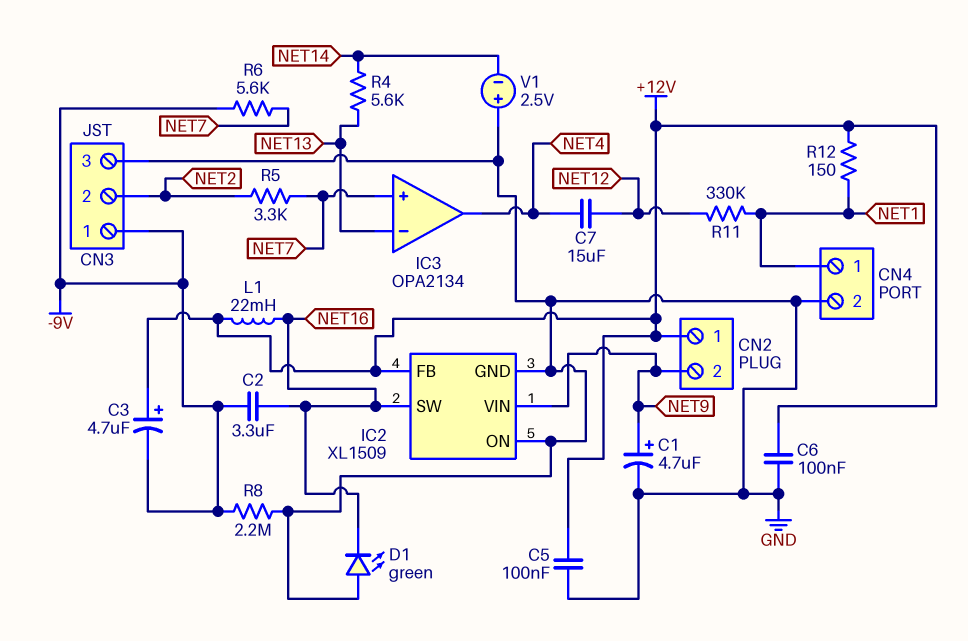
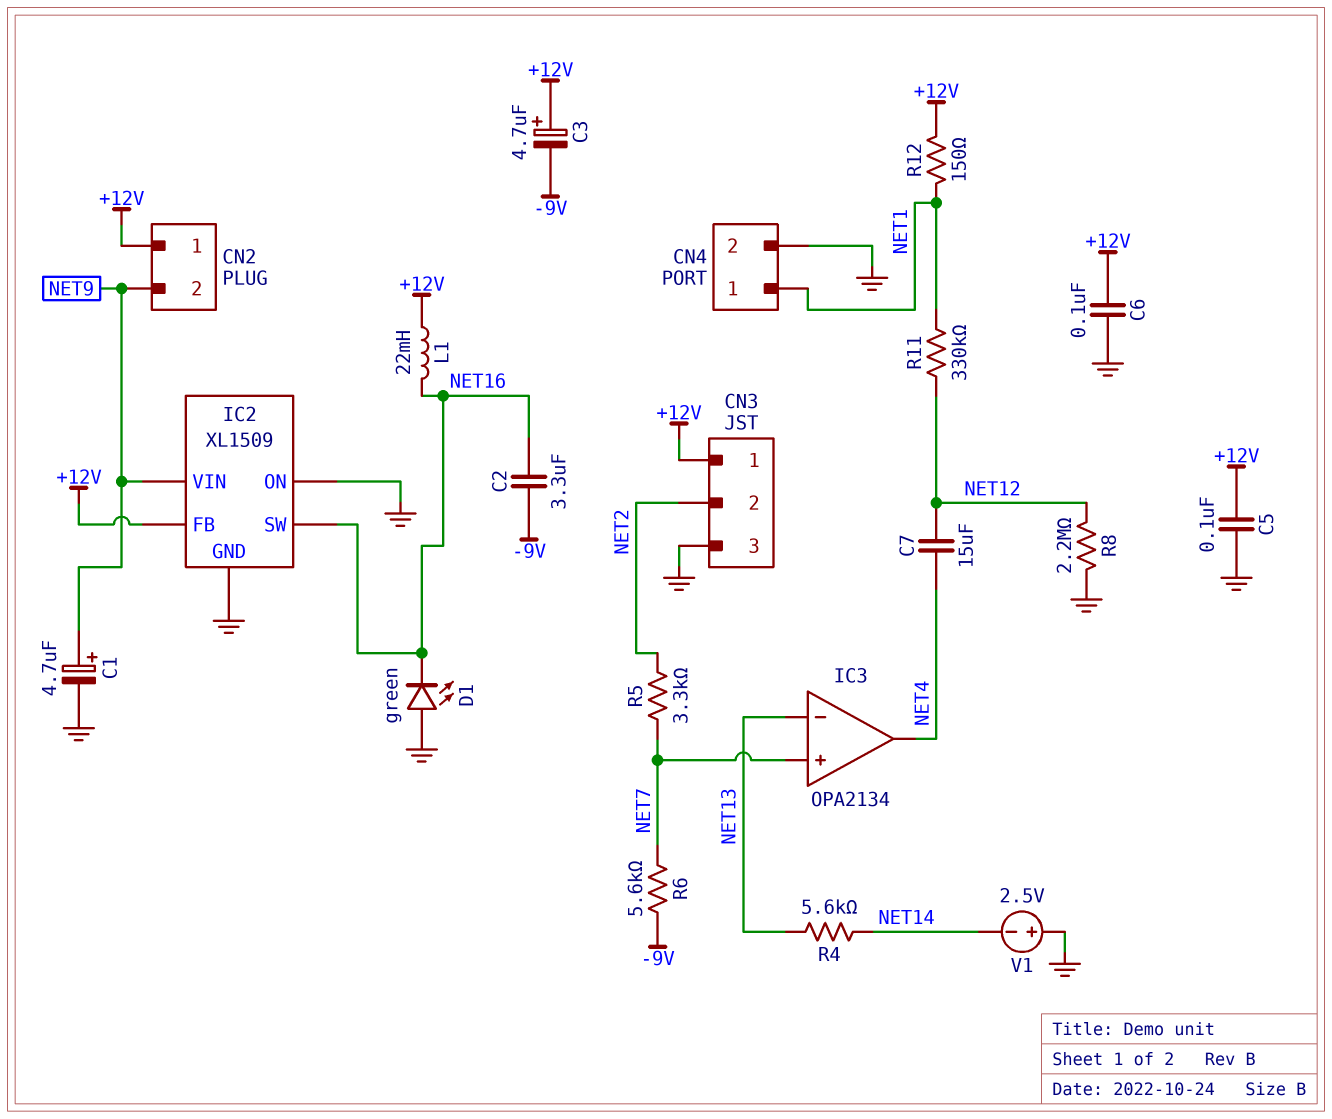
CN3 pin 1: -9V -> +12V
R8: 2.2M (-9V, GND) -> 2.2M (GND, NET12)

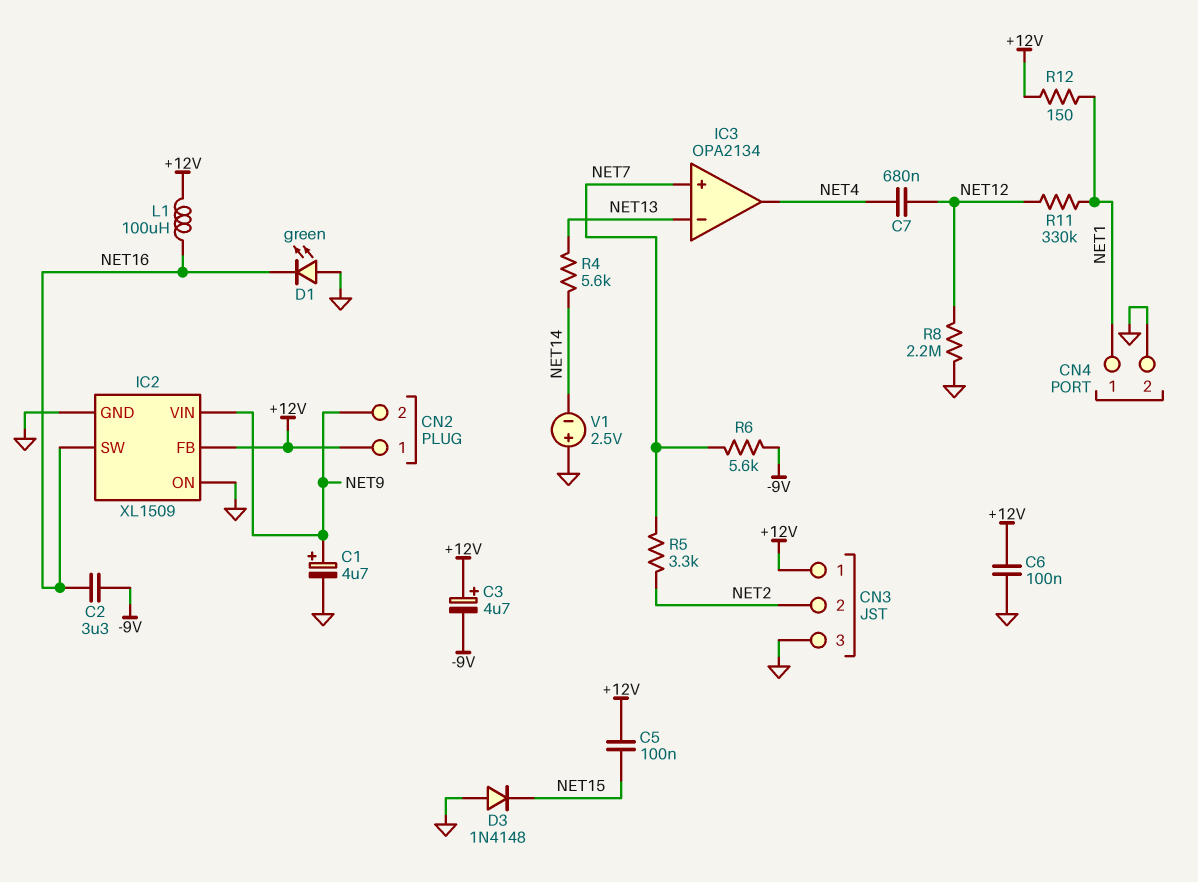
C5: 100nF (+12V, GND) -> 100nF (+12V, NET15)
C7: 15uF (NET4, NET12) -> 680nF (NET4, NET12)
D3: none -> diode 1N4148 (A GND, K NET15)
L1: 22mH (+12V, NET16) -> 100uH (+12V, NET16)

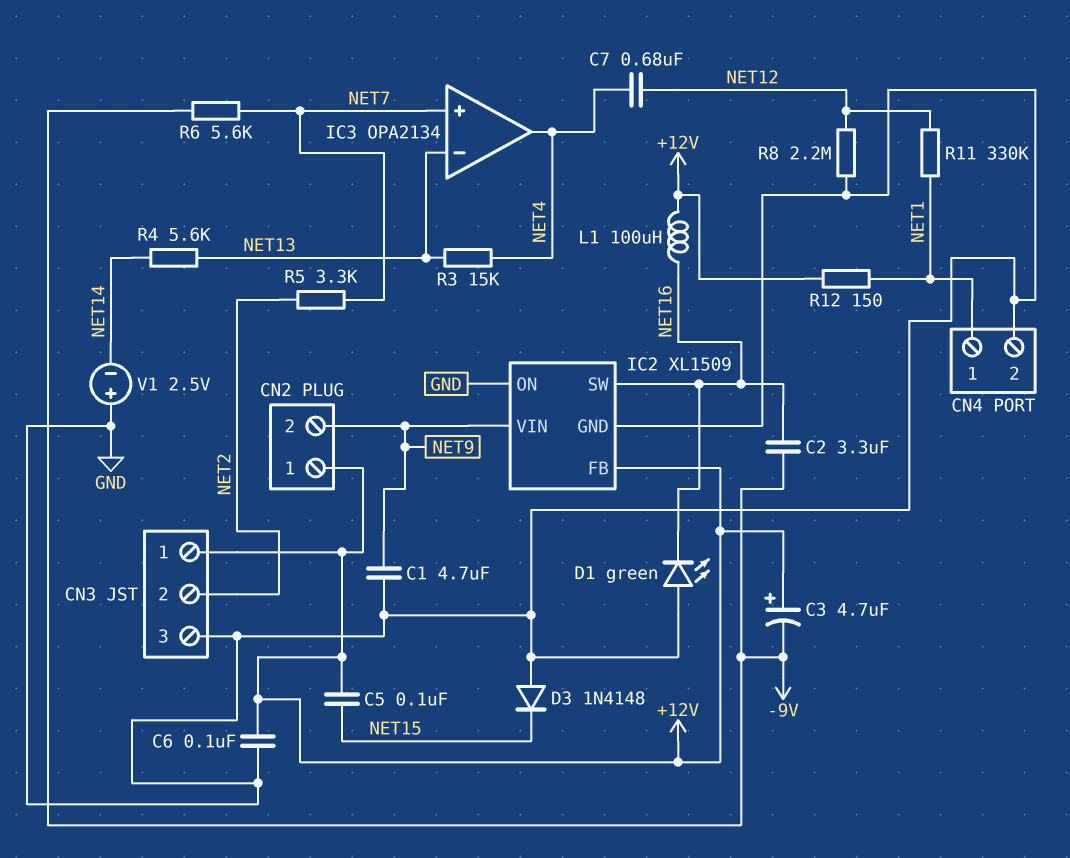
C1: 4.7uF (plus NET9, minus GND) -> 4.7uF (GND, NET9)
R3: none -> 15k (NET4, NET13)

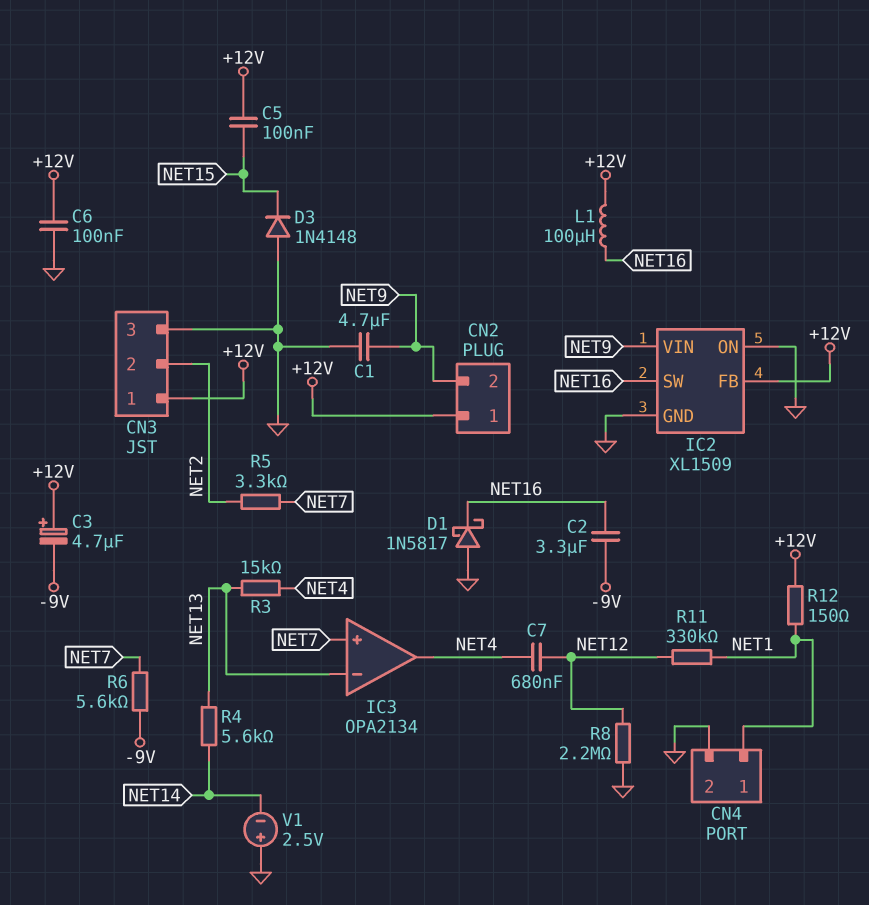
D1: LED green (A GND, K NET16) -> schottky 1N5817 (A GND, K NET16)

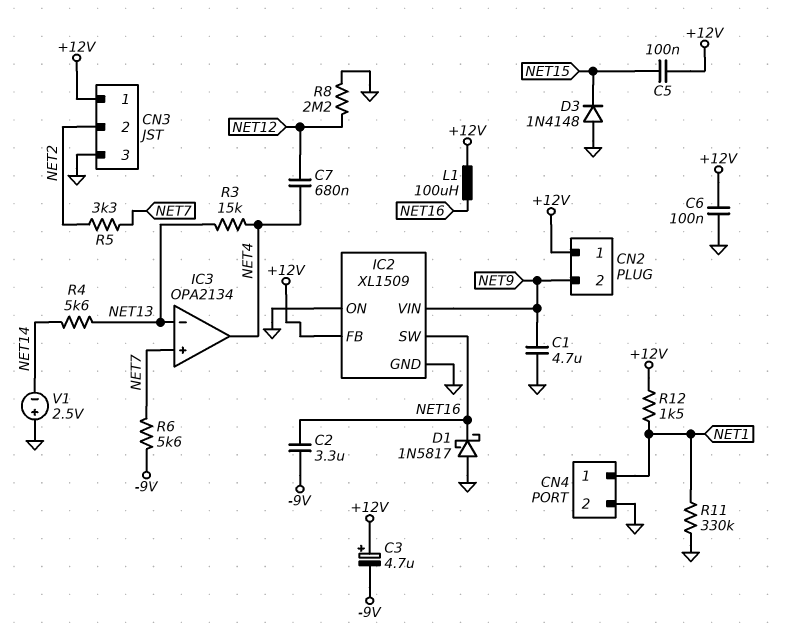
R11: 330k (NET1, NET12) -> 330k (GND, NET1)
R12: 150 (+12V, NET1) -> 1.5k (+12V, NET1)

